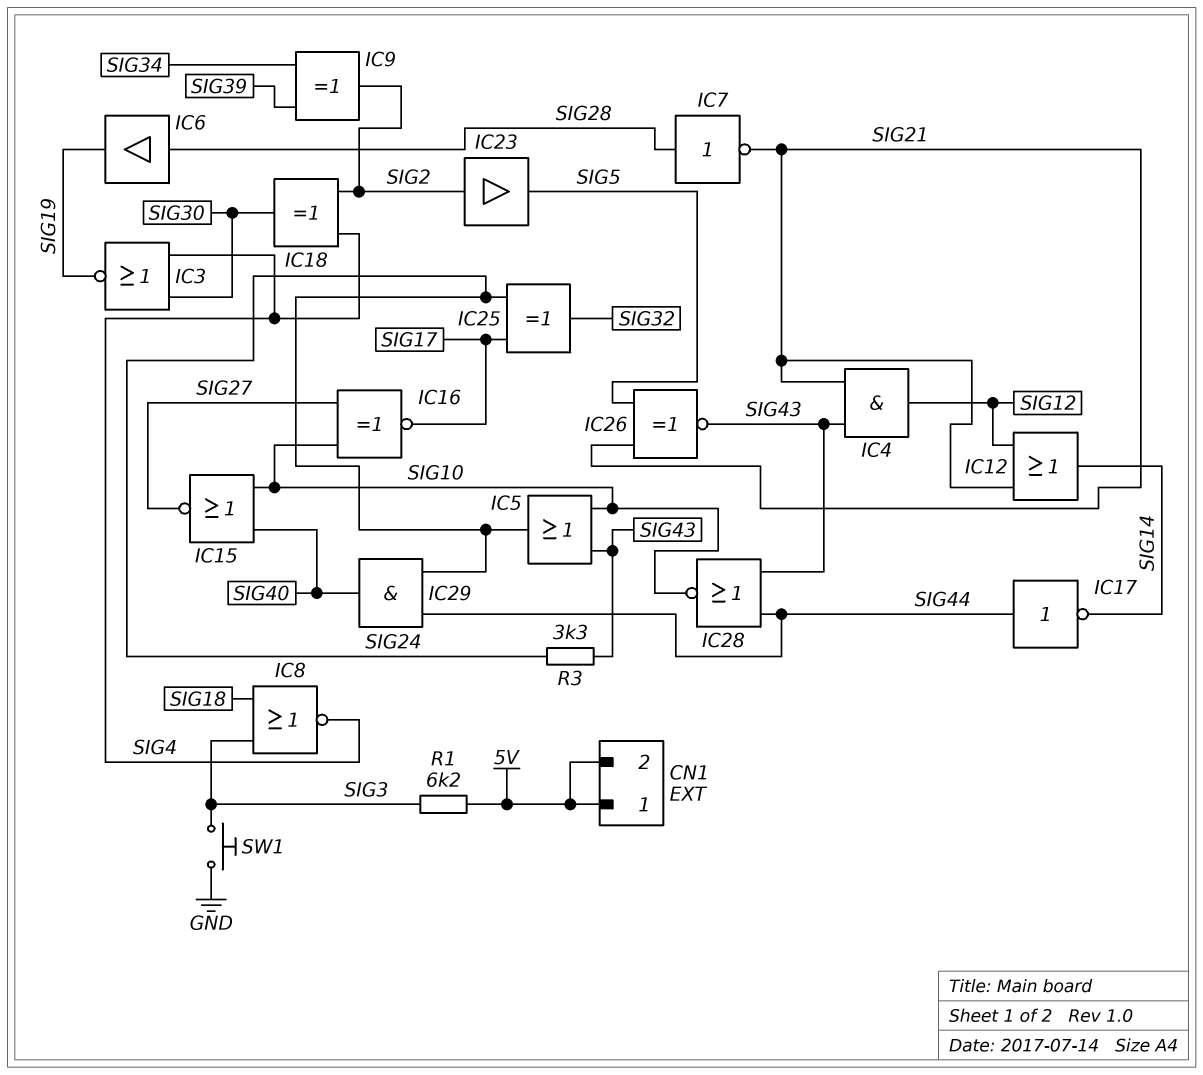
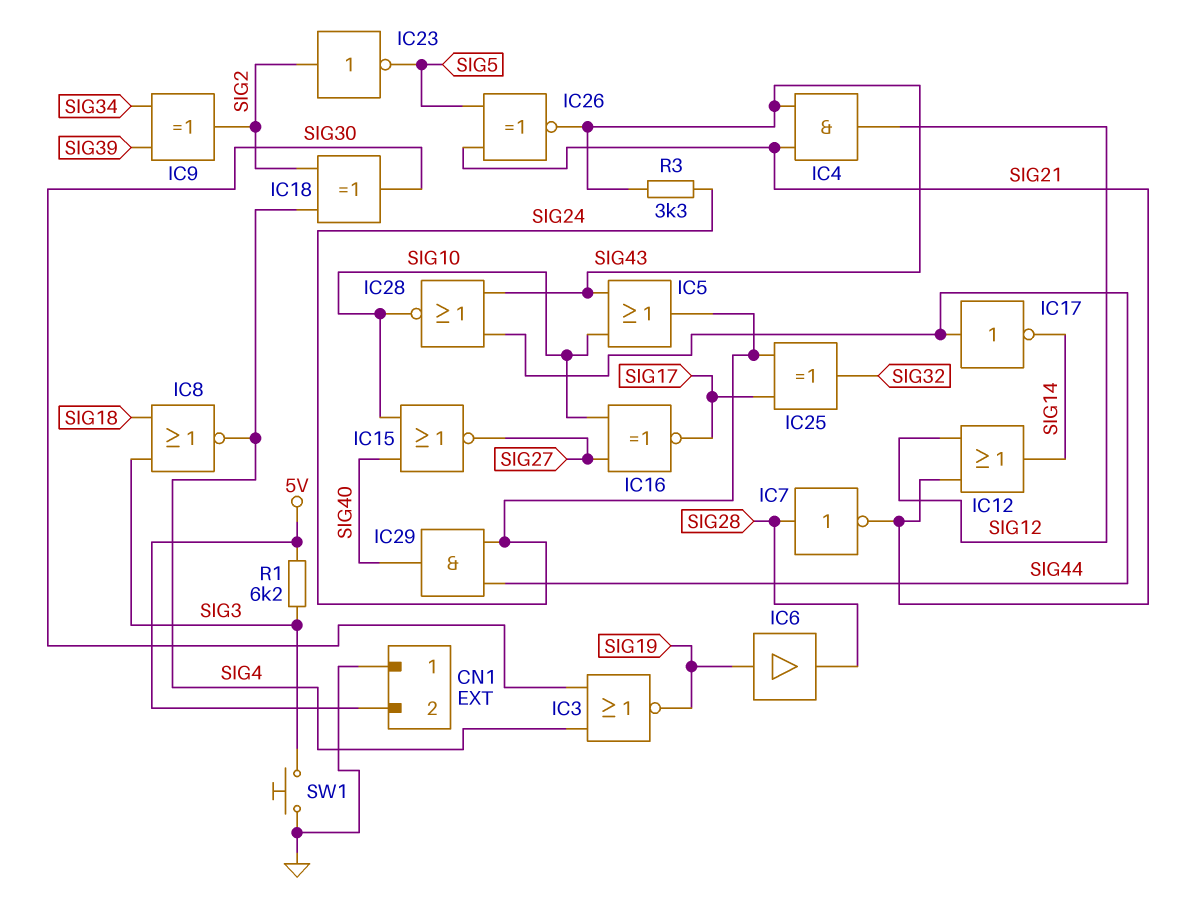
CN1 pin 1: 5V -> GND
IC6: buffer (in SIG28, out SIG19) -> buffer (in SIG19, out SIG28)
IC23: buffer (in SIG2, out SIG5) -> NOT (in SIG2, out SIG5)

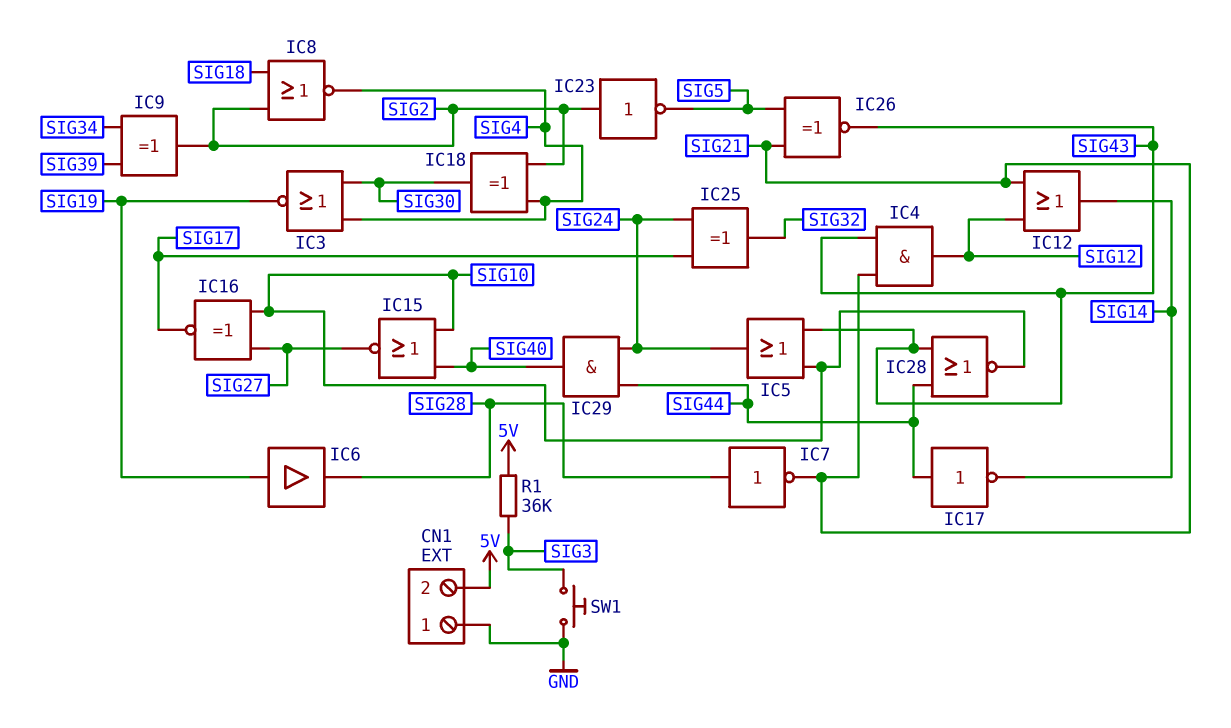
IC8: NOR (in SIG3, in SIG18, out SIG4) -> NOR (in SIG2, in SIG18, out SIG4)
R1: 6.2k (5V, SIG3) -> 36k (5V, SIG3)
R3: 3.3k (SIG24, SIG43) -> none

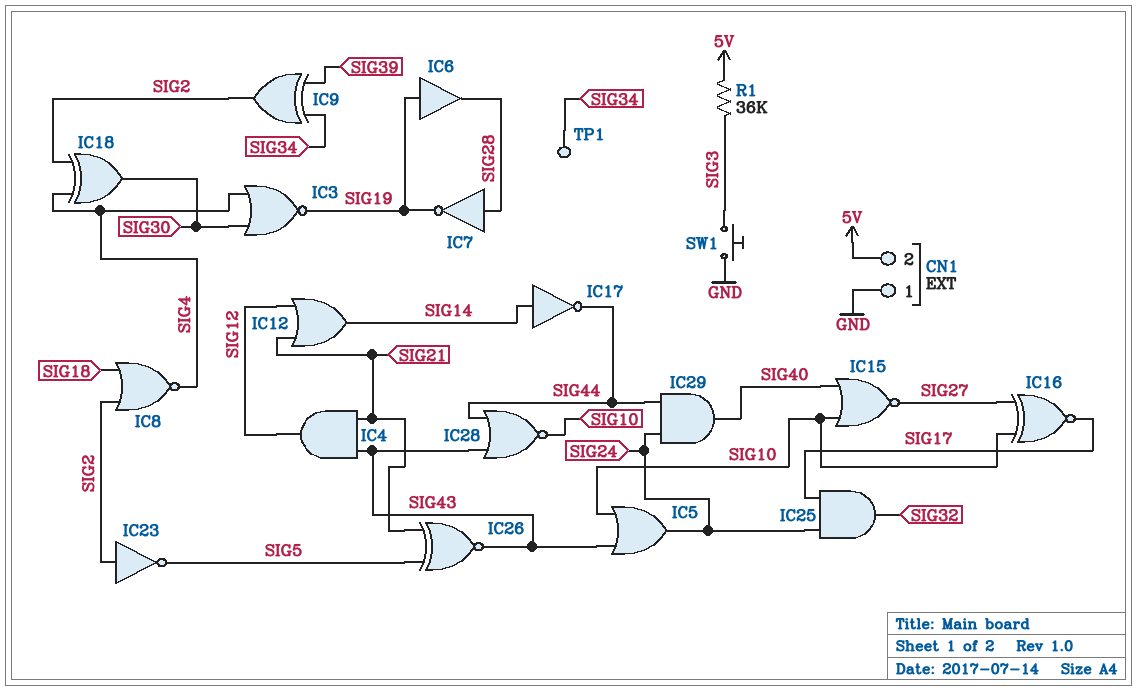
IC7: NOT (in SIG28, out SIG21) -> NOT (in SIG28, out SIG19)
IC17: NOT (in SIG44, out SIG14) -> NOT (in SIG14, out SIG44)
IC25: XOR (in SIG17, in SIG24, out SIG32) -> AND (in SIG17, in SIG24, out SIG32)
TP1: none -> test point (SIG34)

